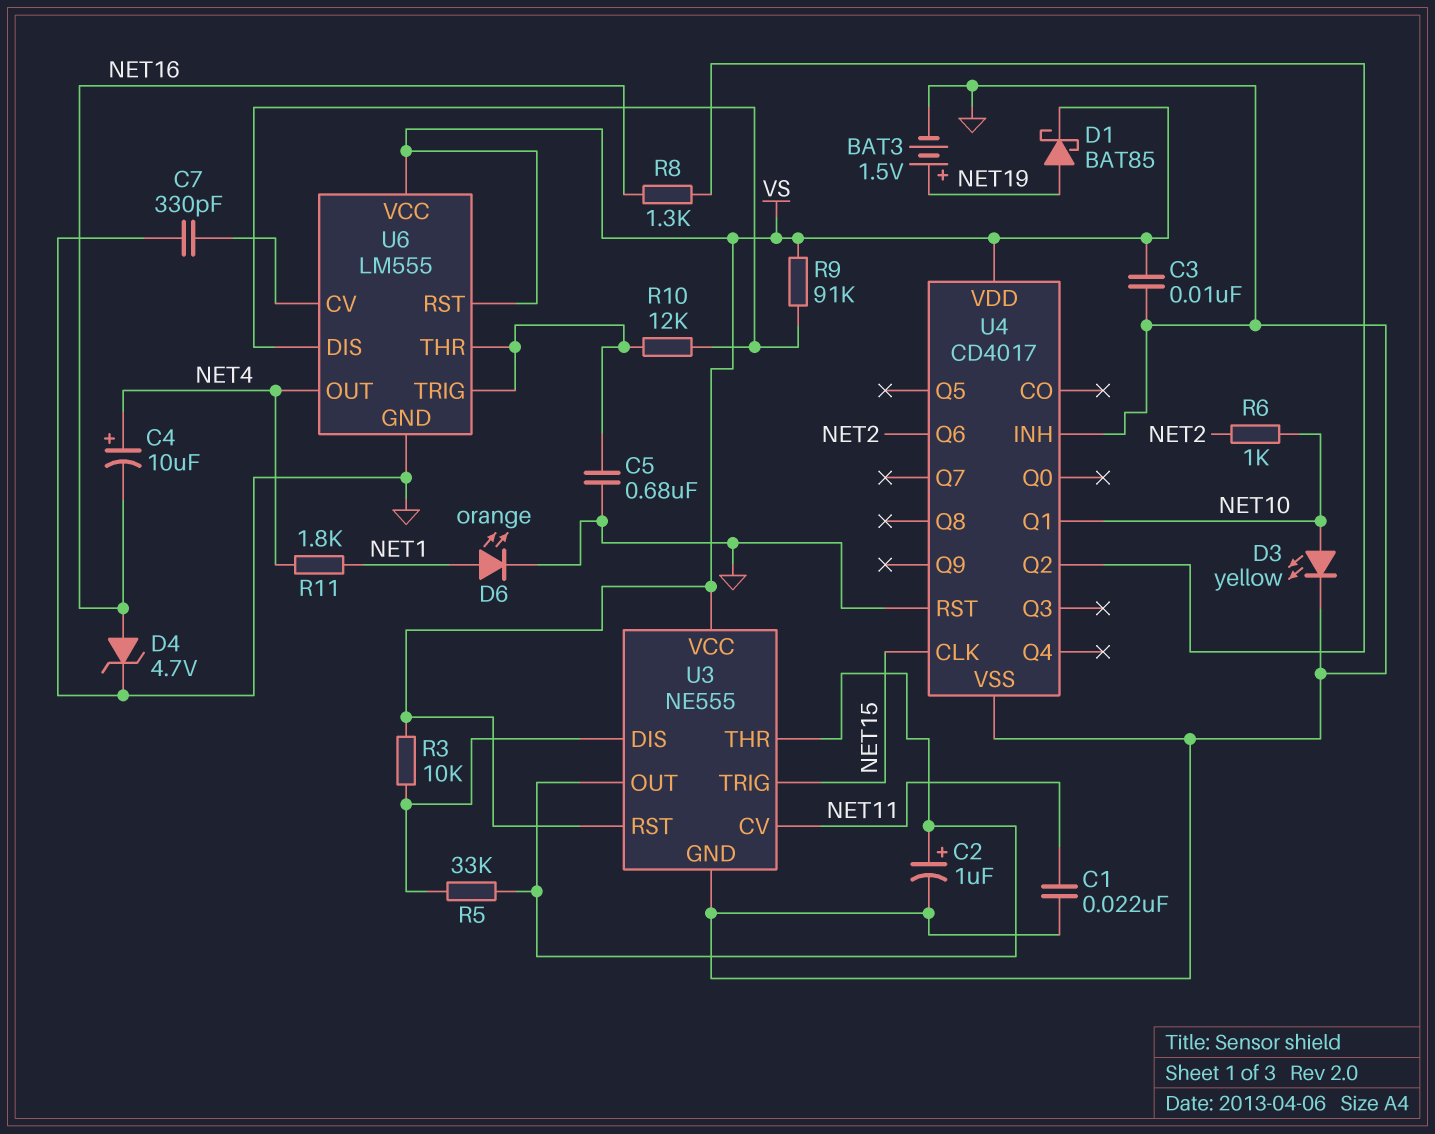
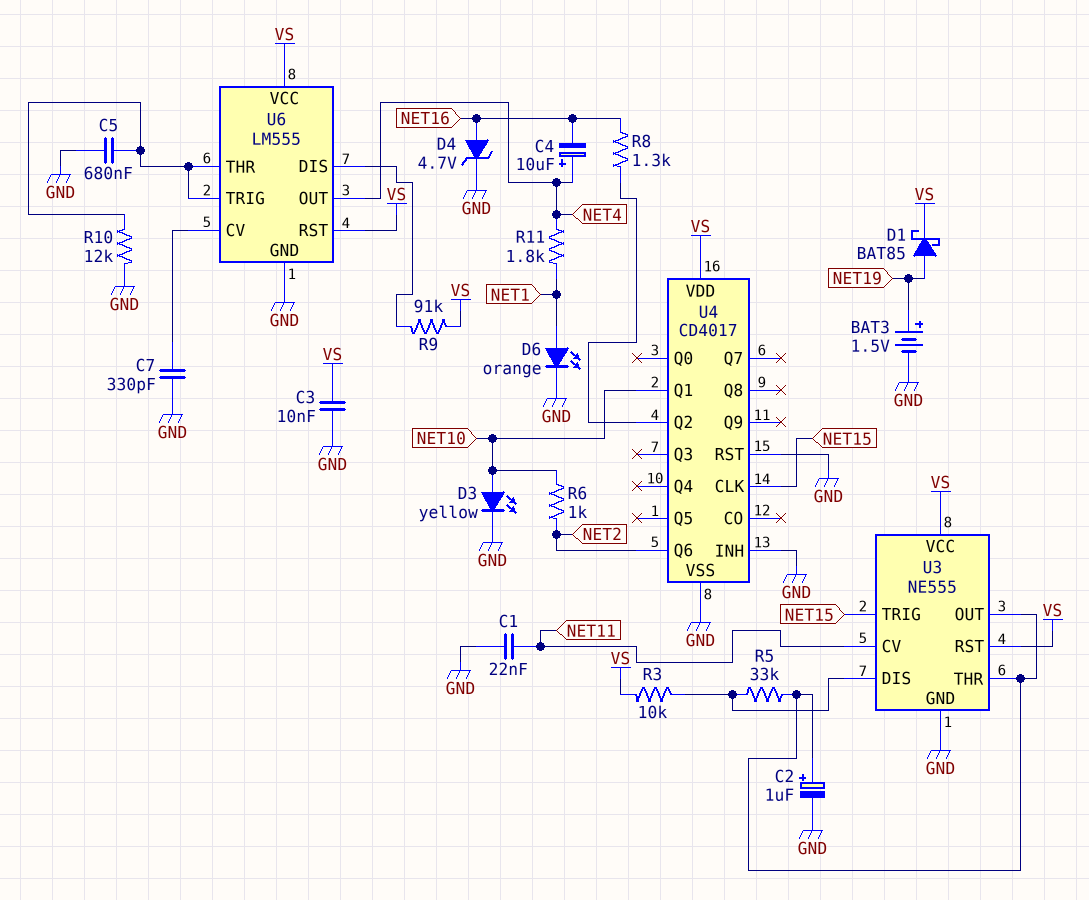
R10: 12k (U6/DIS, U6/THR) -> 12k (GND, U6/THR)

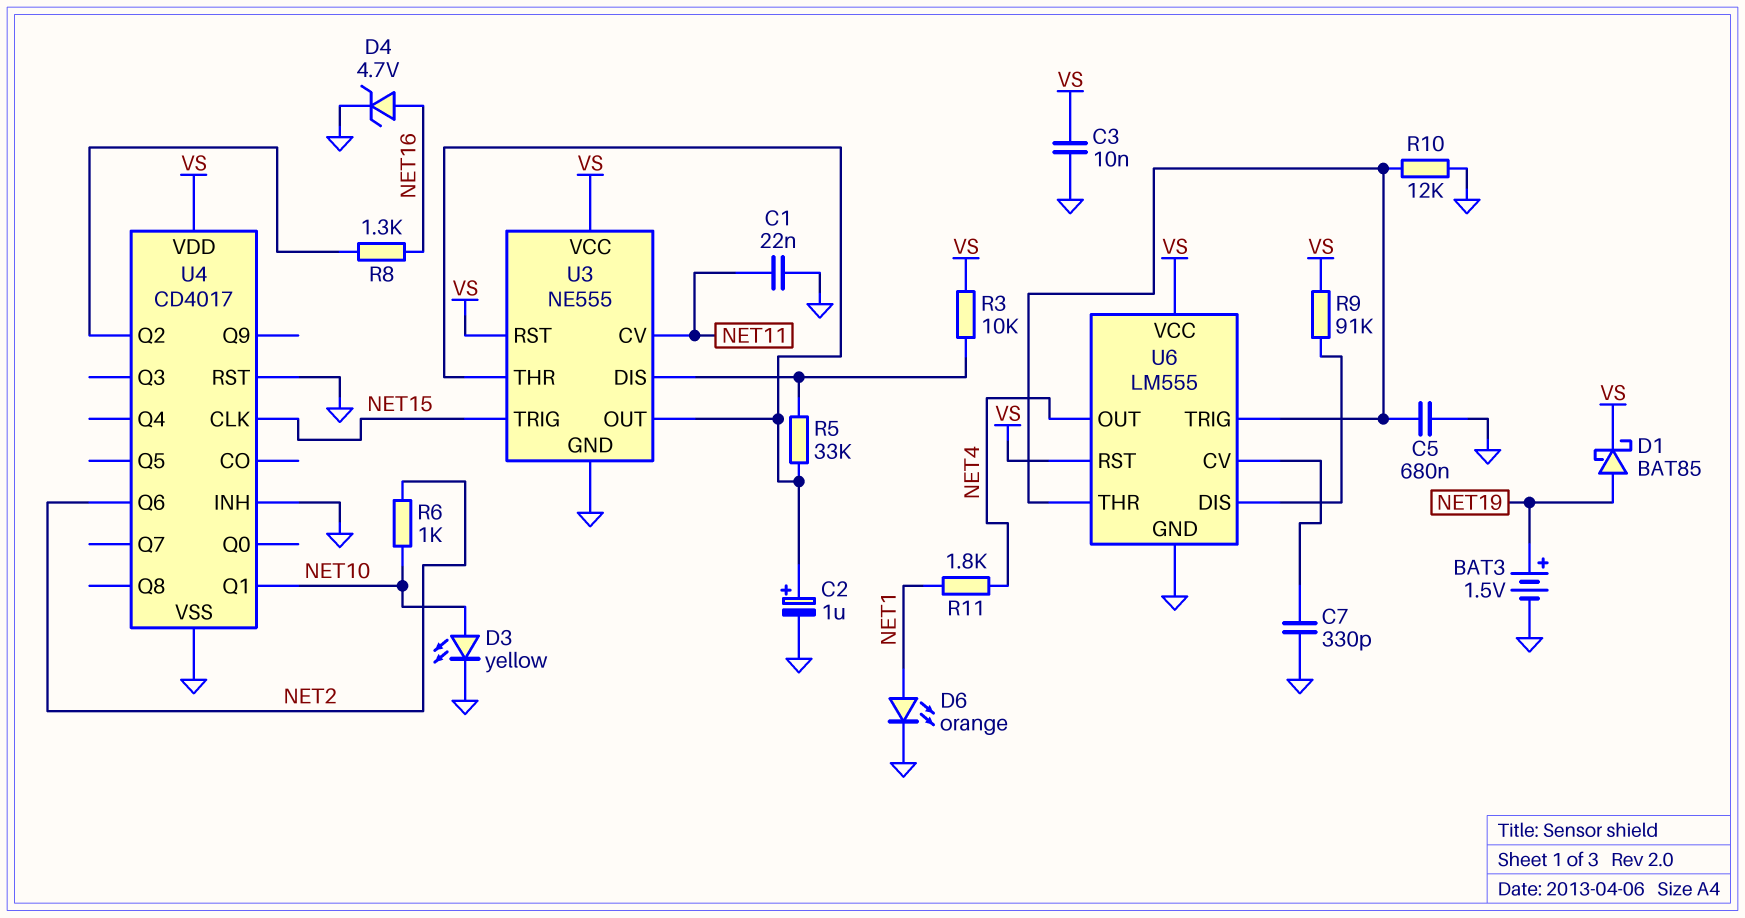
C4: 10uF (plus NET4, minus NET16) -> none

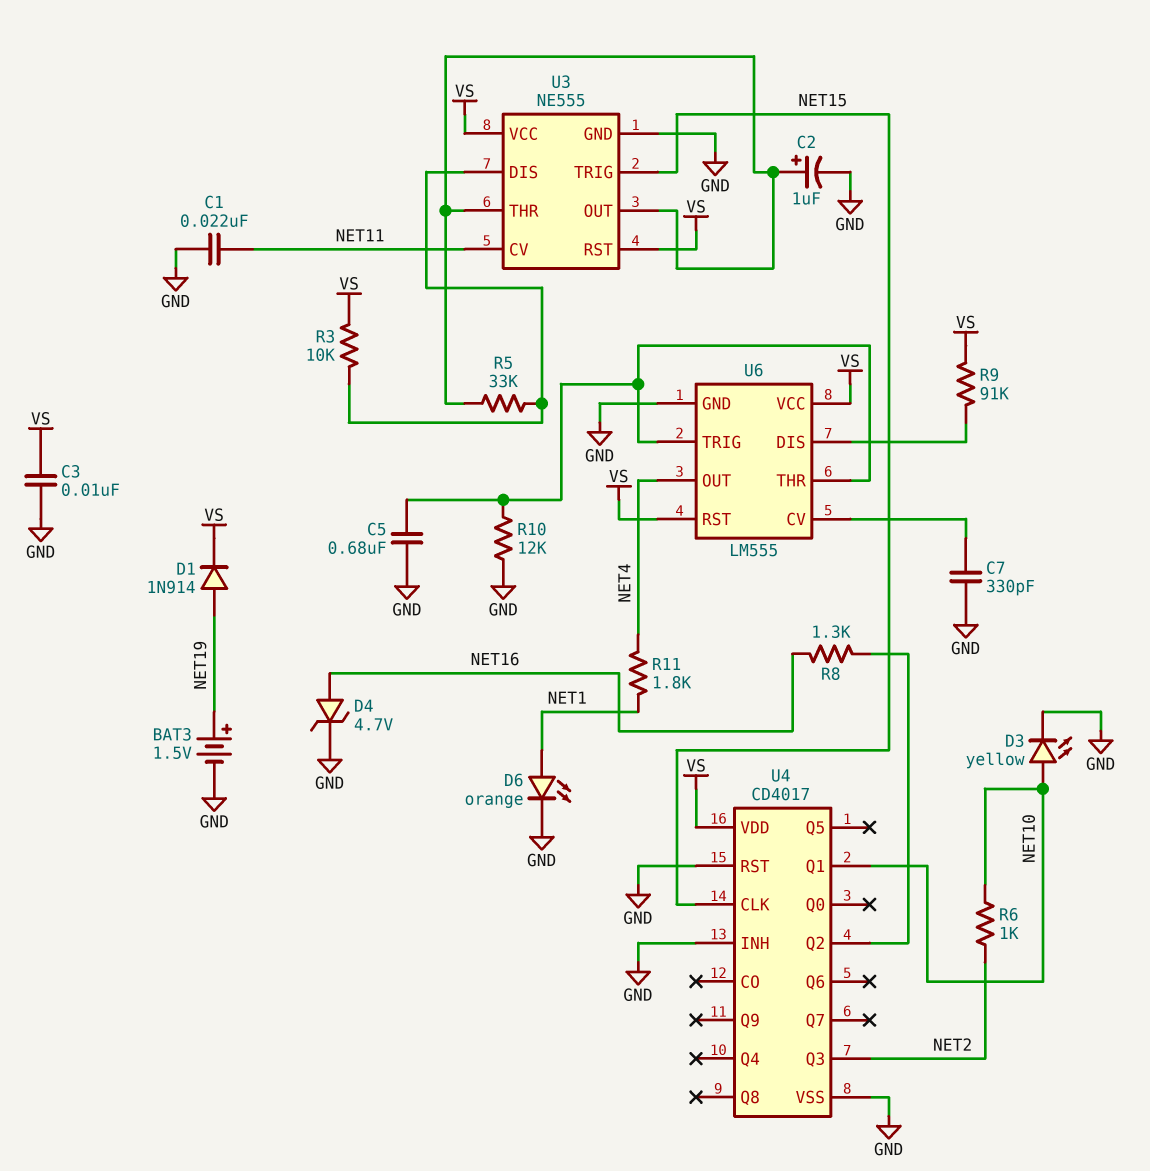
D1: schottky BAT85 (A NET19, K VS) -> diode 1N914 (A NET19, K VS)
U4 pin Q3: none -> NET2
U4 pin Q6: NET2 -> none

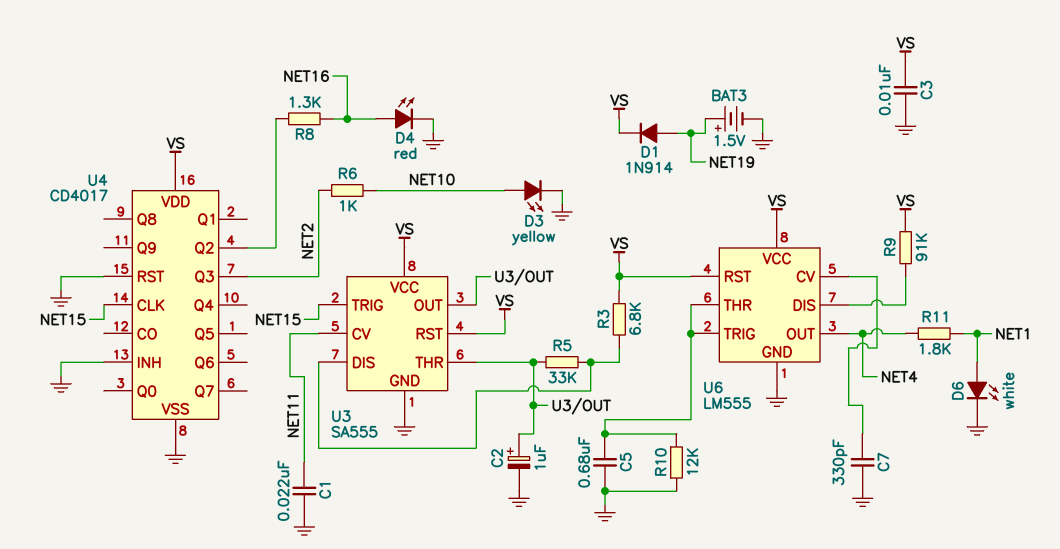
D4: zener 4.7V (A NET16, K GND) -> LED red (A NET16, K GND)
D6: LED orange (A NET1, K GND) -> LED white (A NET1, K GND)
R3: 10k (U3/DIS, VS) -> 6.8k (U3/DIS, VS)
U3: NE555 -> SA555
U4 pin Q1: NET10 -> none

